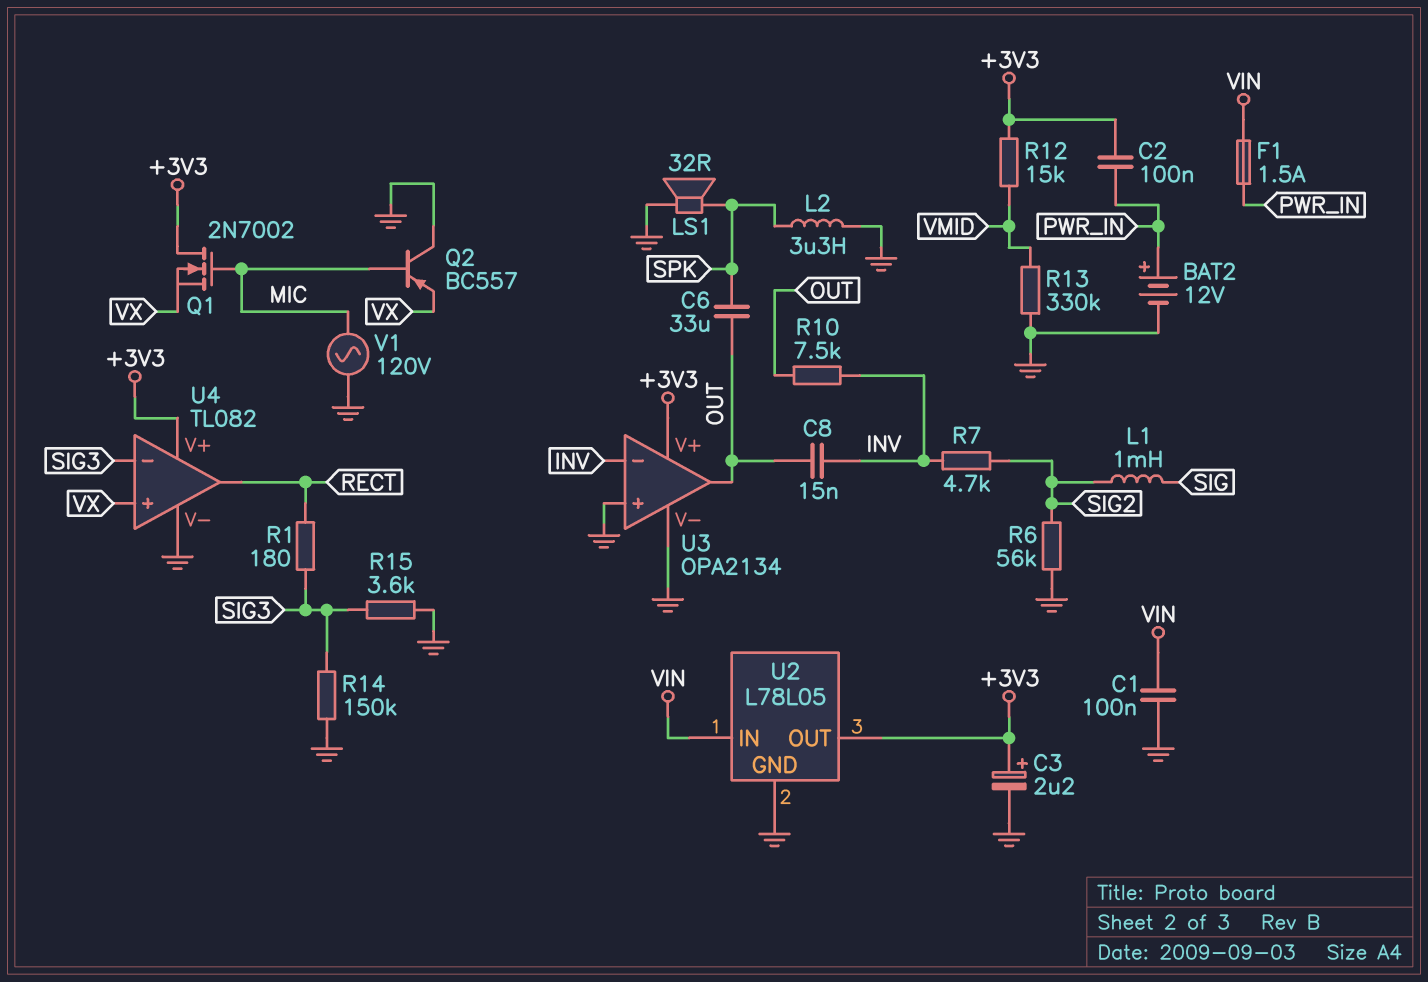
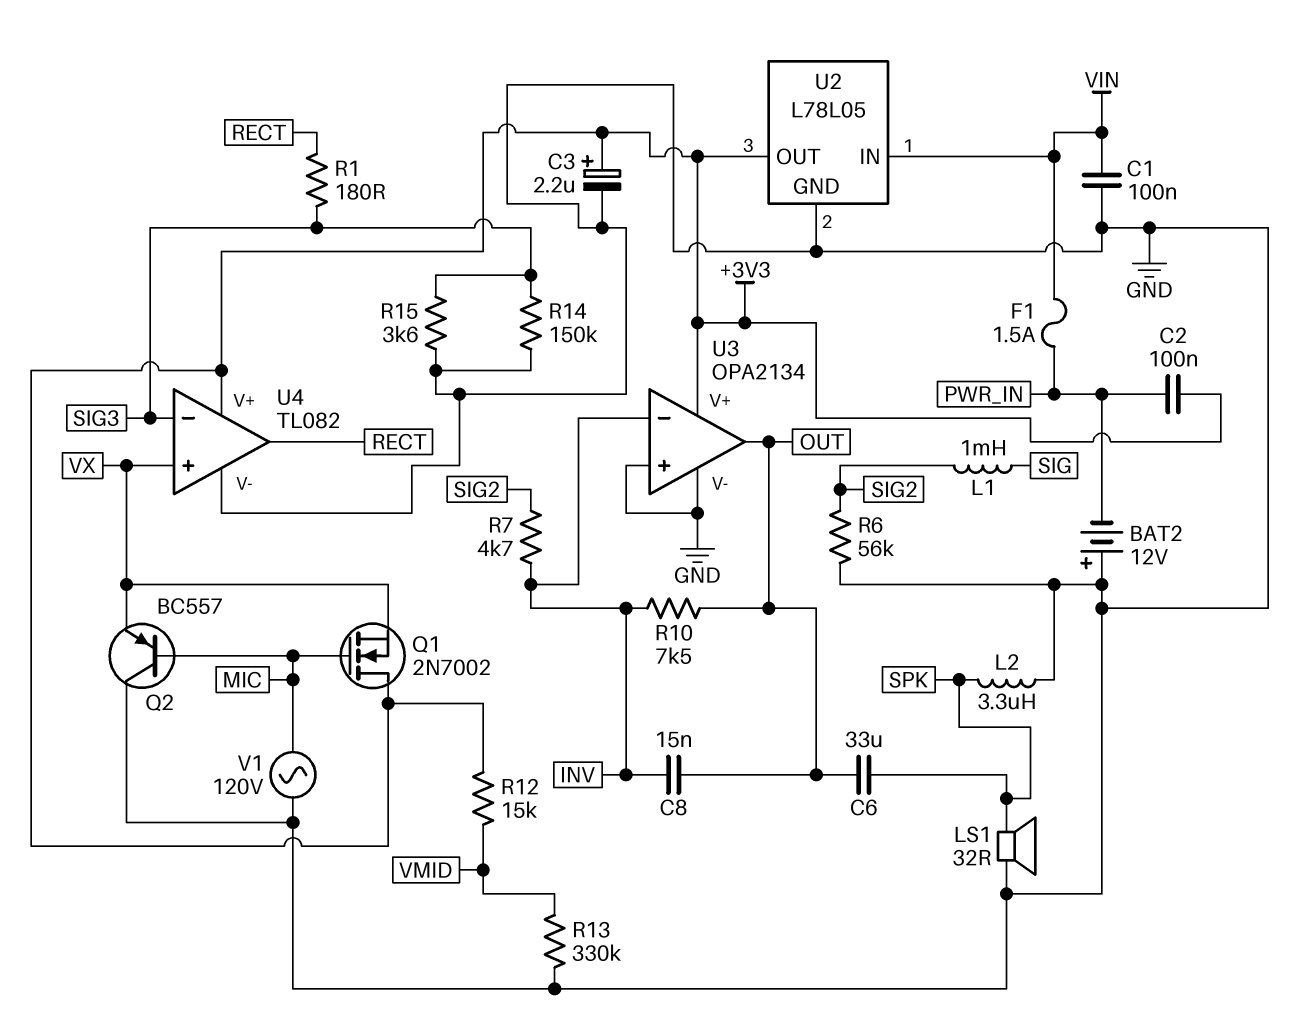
BAT2: 12V (plus PWR_IN, minus GND) -> 12V (plus GND, minus PWR_IN)

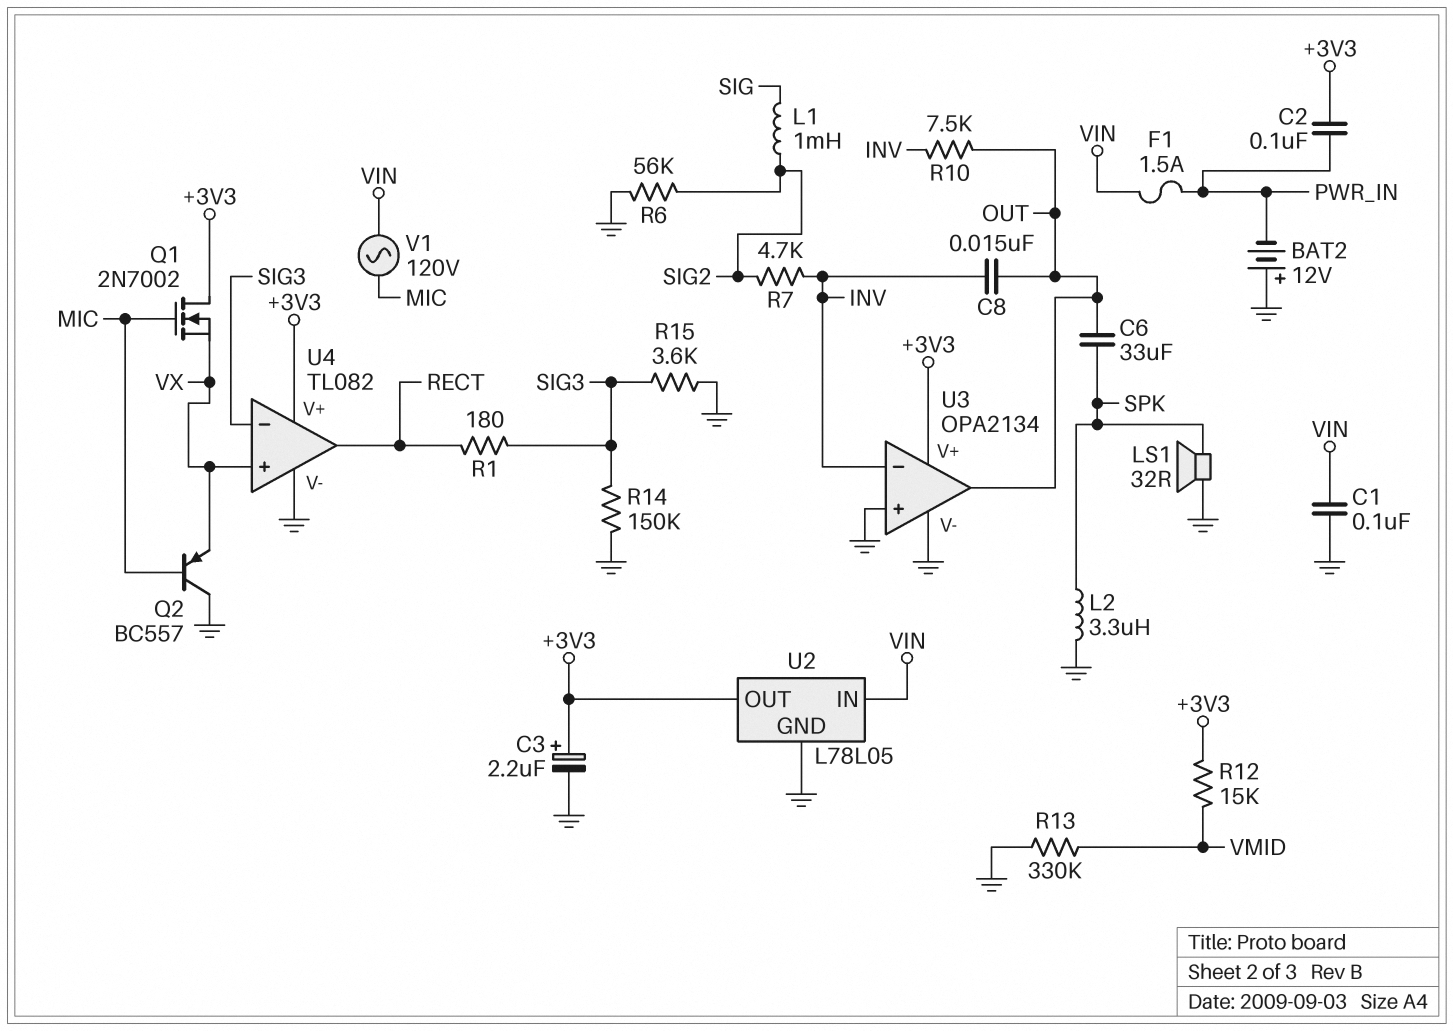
V1: AC 120V (GND, MIC) -> AC 120V (MIC, VIN)

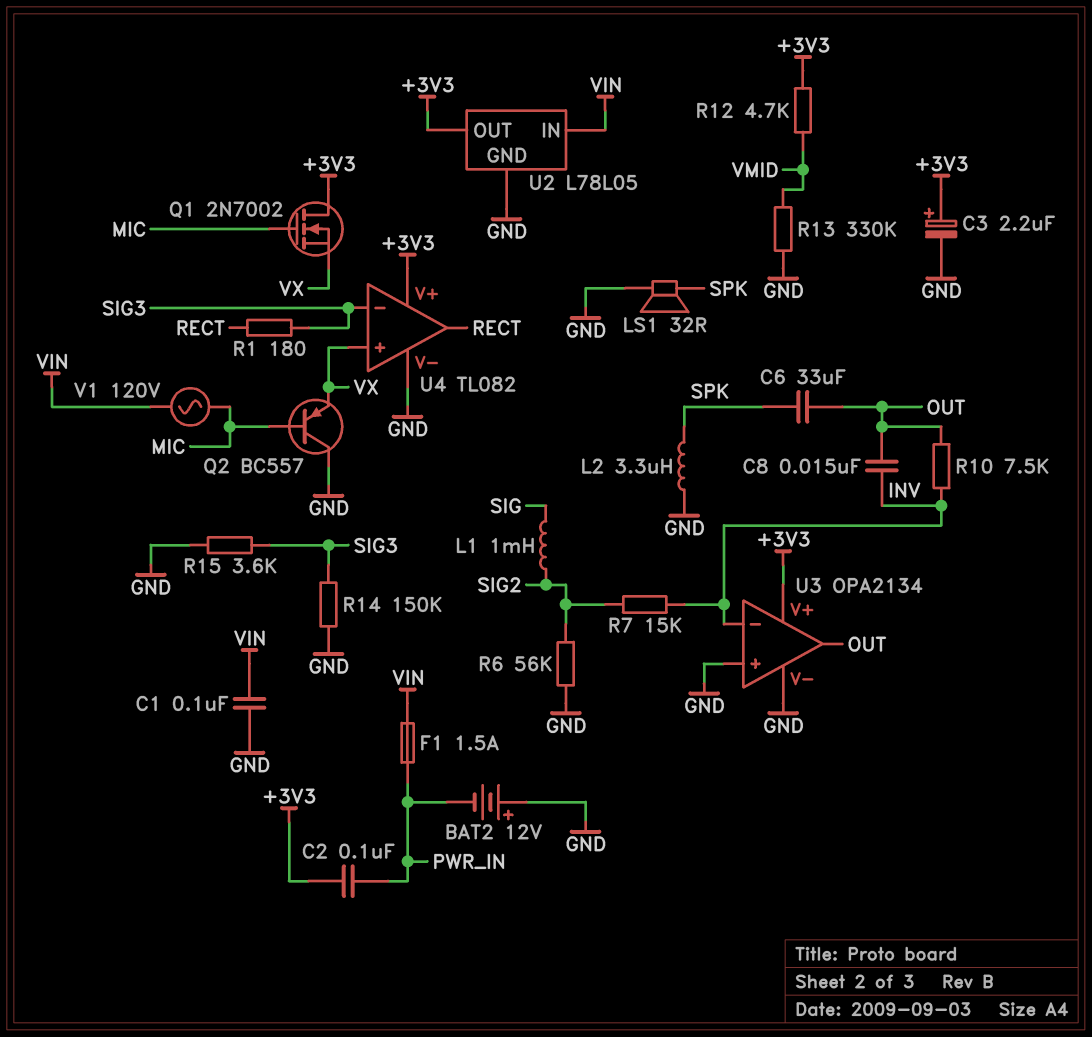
R7: 4.7k (INV, SIG2) -> 15k (INV, SIG2)
R12: 15k (+3V3, VMID) -> 4.7k (+3V3, VMID)

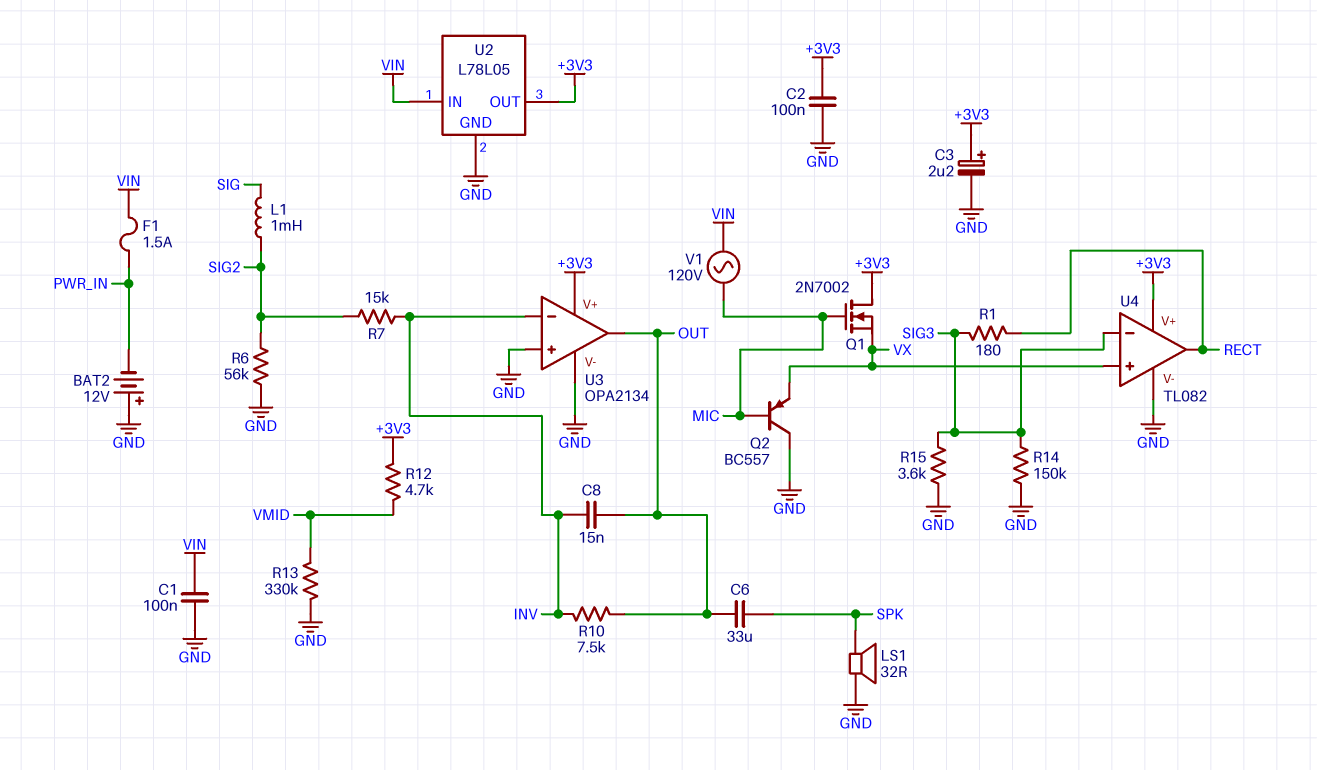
C2: 100nF (+3V3, PWR_IN) -> 100nF (+3V3, GND)
L2: 3.3uH (GND, SPK) -> none

